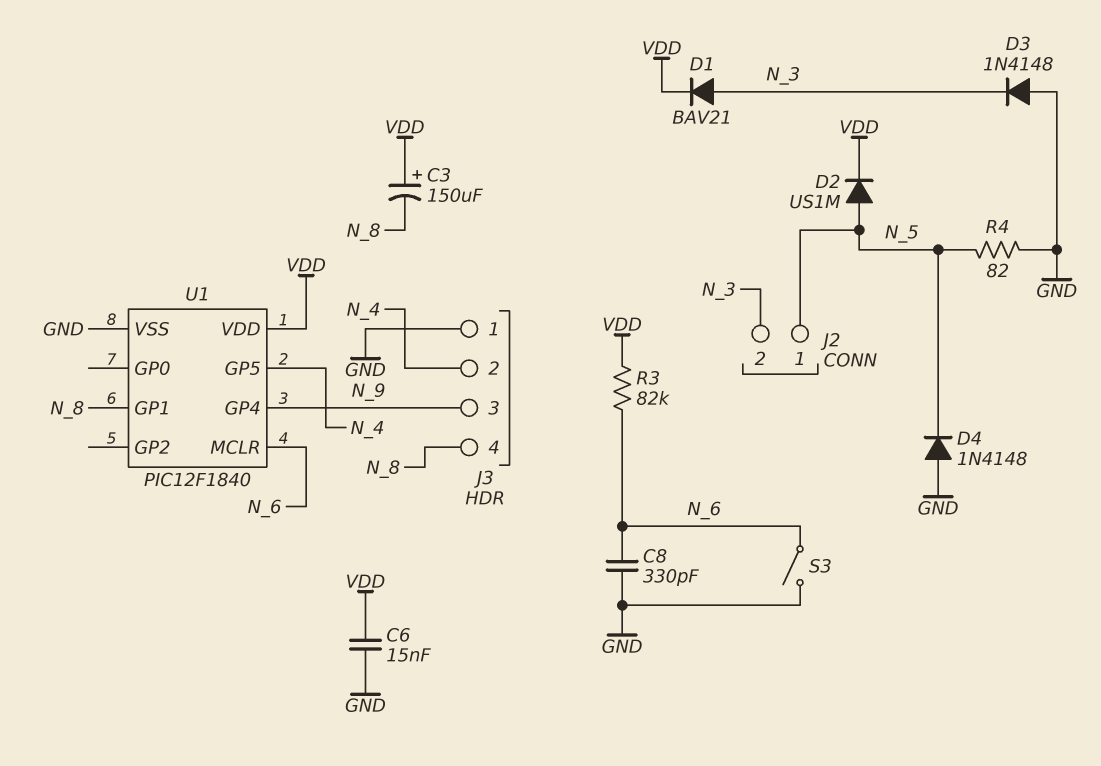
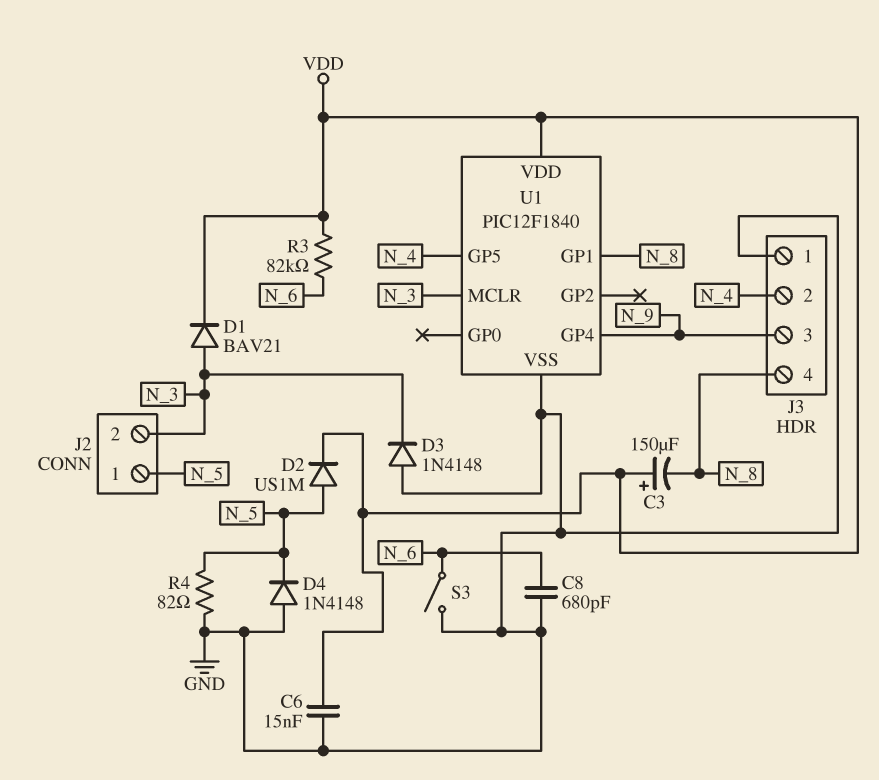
C8: 330pF (GND, N_6) -> 680pF (GND, N_6)
U1 pin MCLR: N_6 -> N_3

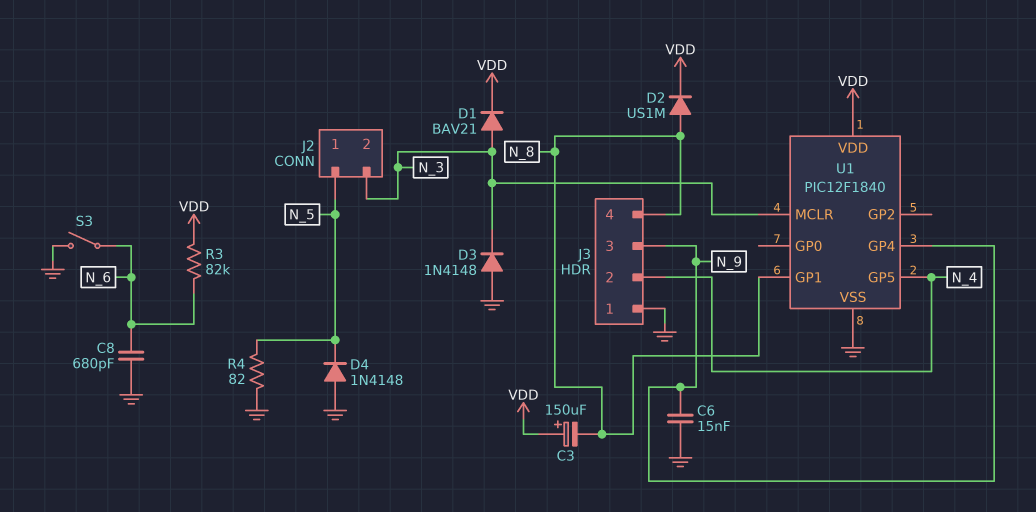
C6: 15nF (GND, VDD) -> 15nF (GND, N_9)
D2: diode US1M (A N_5, K VDD) -> diode US1M (A N_8, K VDD)

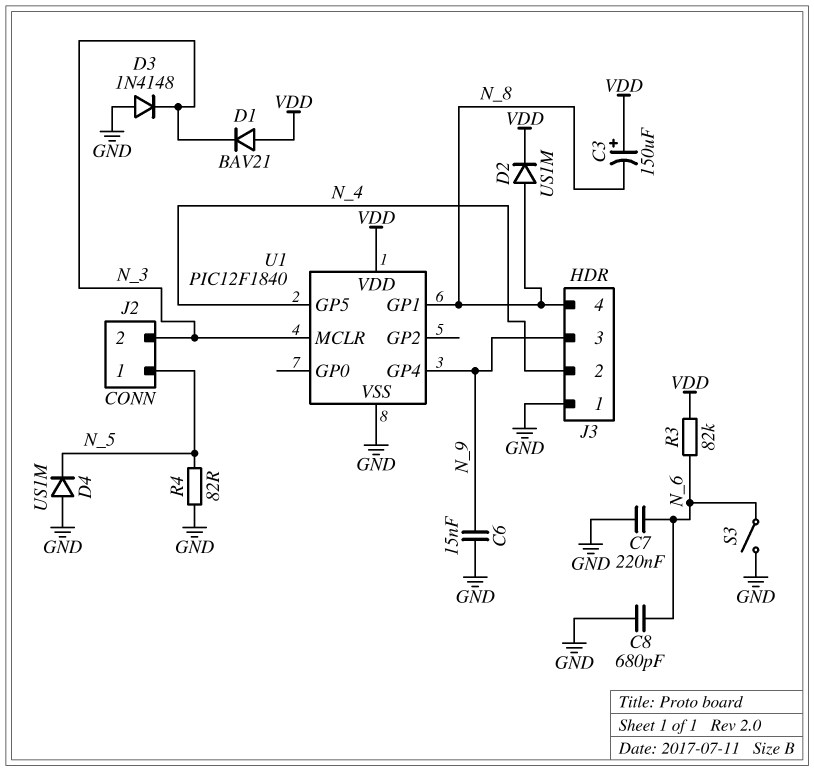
C7: none -> 220nF (GND, N_6)
D1: diode BAV21 (A N_3, K VDD) -> diode BAV21 (A VDD, K N_3)
D4: diode 1N4148 (A GND, K N_5) -> diode US1M (A GND, K N_5)

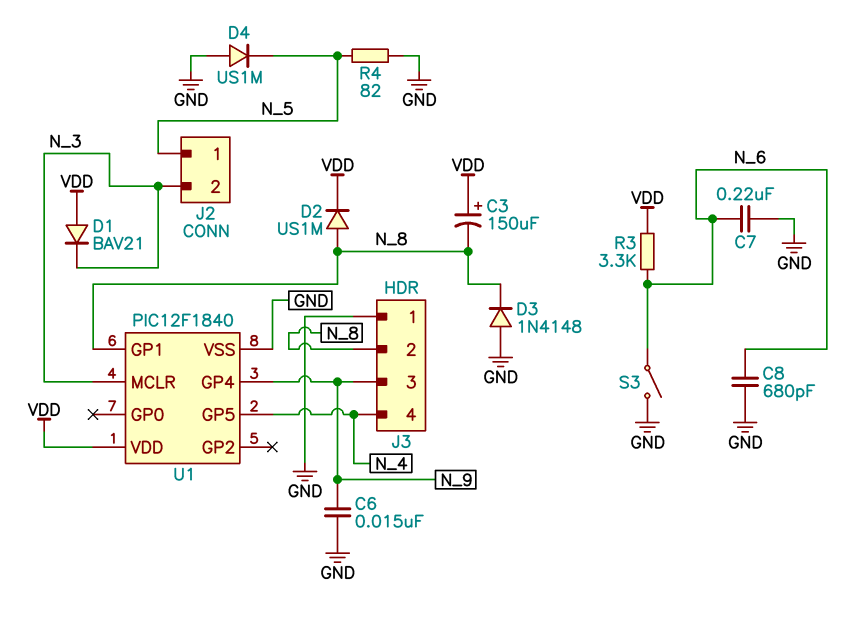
D3: diode 1N4148 (A GND, K N_3) -> diode 1N4148 (A GND, K N_8)
J3 pin 2: N_4 -> N_8
J3 pin 4: N_8 -> N_4
R3: 82k (N_6, VDD) -> 3.3k (N_6, VDD)

